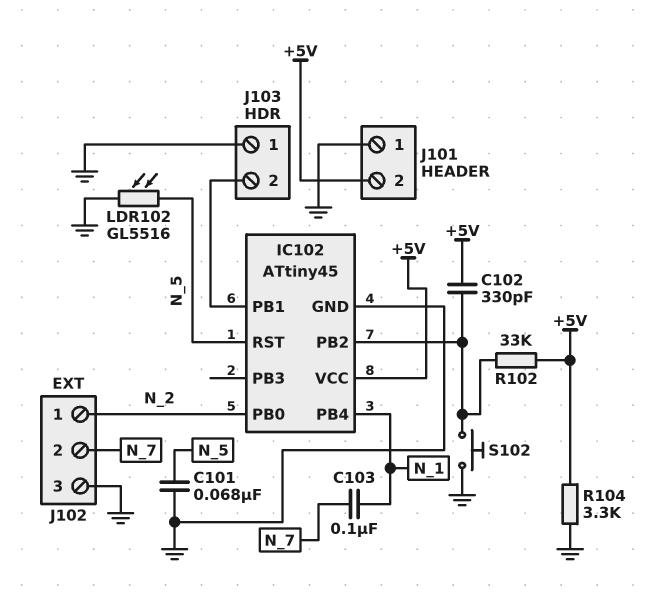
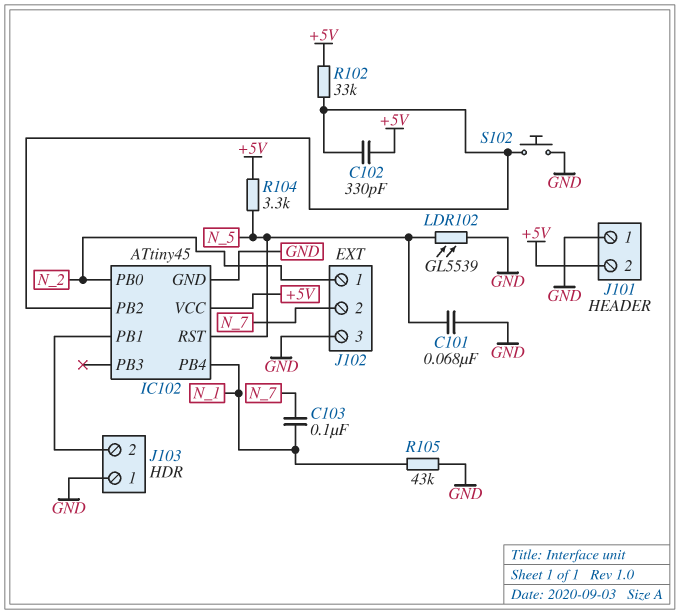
LDR102: GL5516 (GND, N_5) -> GL5539 (GND, N_5)
R104: 3.3k (+5V, GND) -> 3.3k (+5V, N_5)
R105: none -> 43k (GND, N_1)

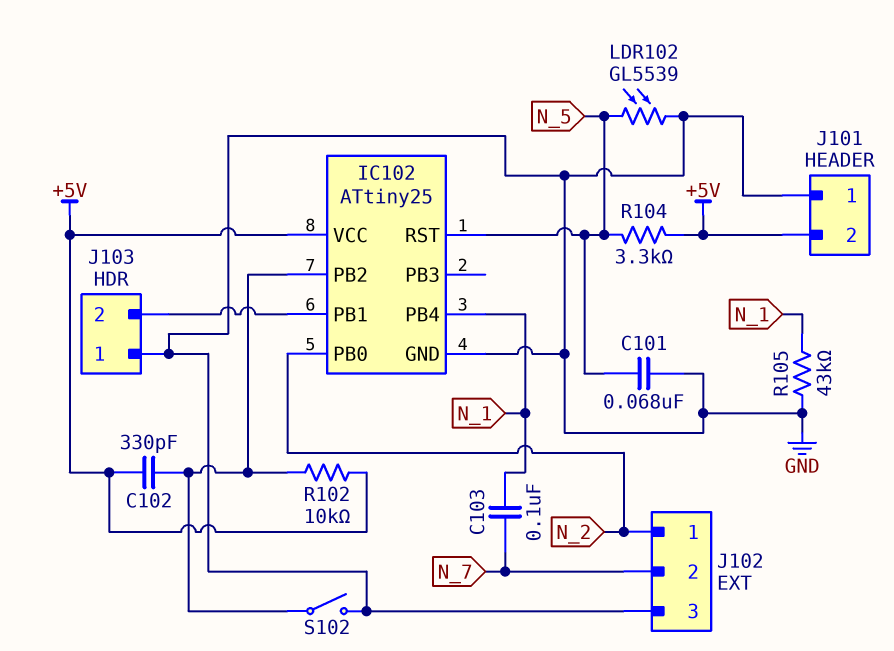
IC102: ATtiny45 -> ATtiny25
R102: 33k (+5V, IC102/PB2) -> 10k (+5V, IC102/PB2)
S102: button (GND, IC102/PB2) -> switch (GND, IC102/PB2)

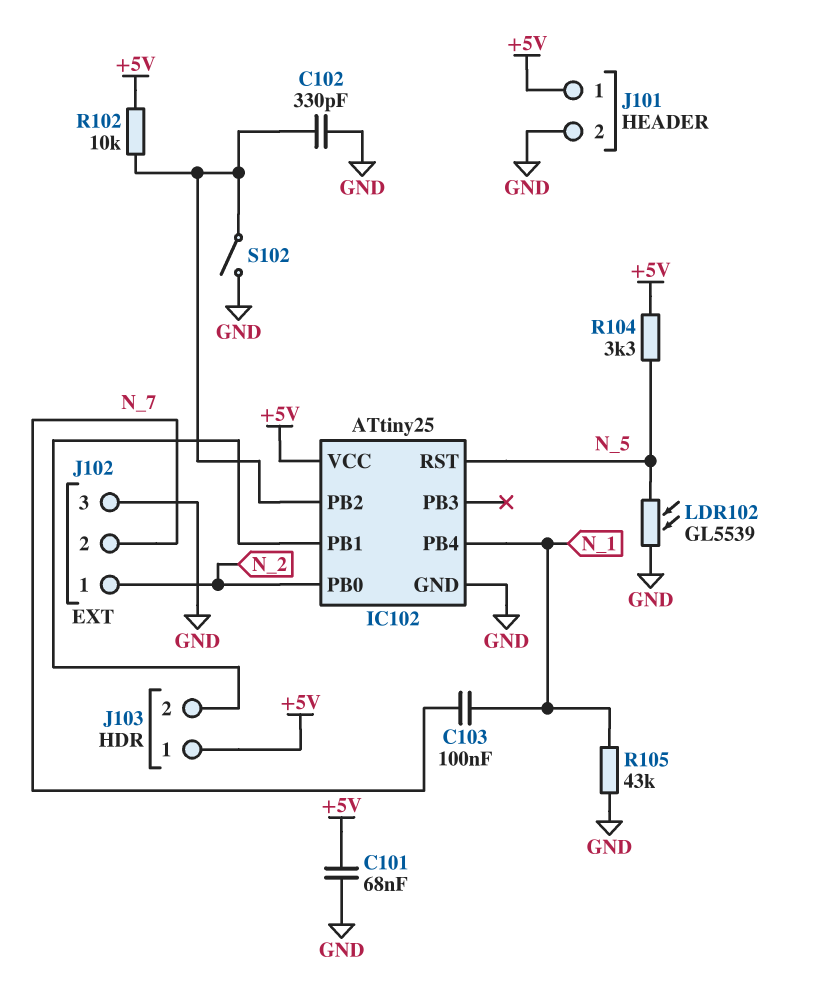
C101: 68nF (GND, N_5) -> 68nF (+5V, GND)
C102: 330pF (+5V, IC102/PB2) -> 330pF (GND, IC102/PB2)
J101 pin 1: GND -> +5V
J101 pin 2: +5V -> GND
J103 pin 1: GND -> +5V

